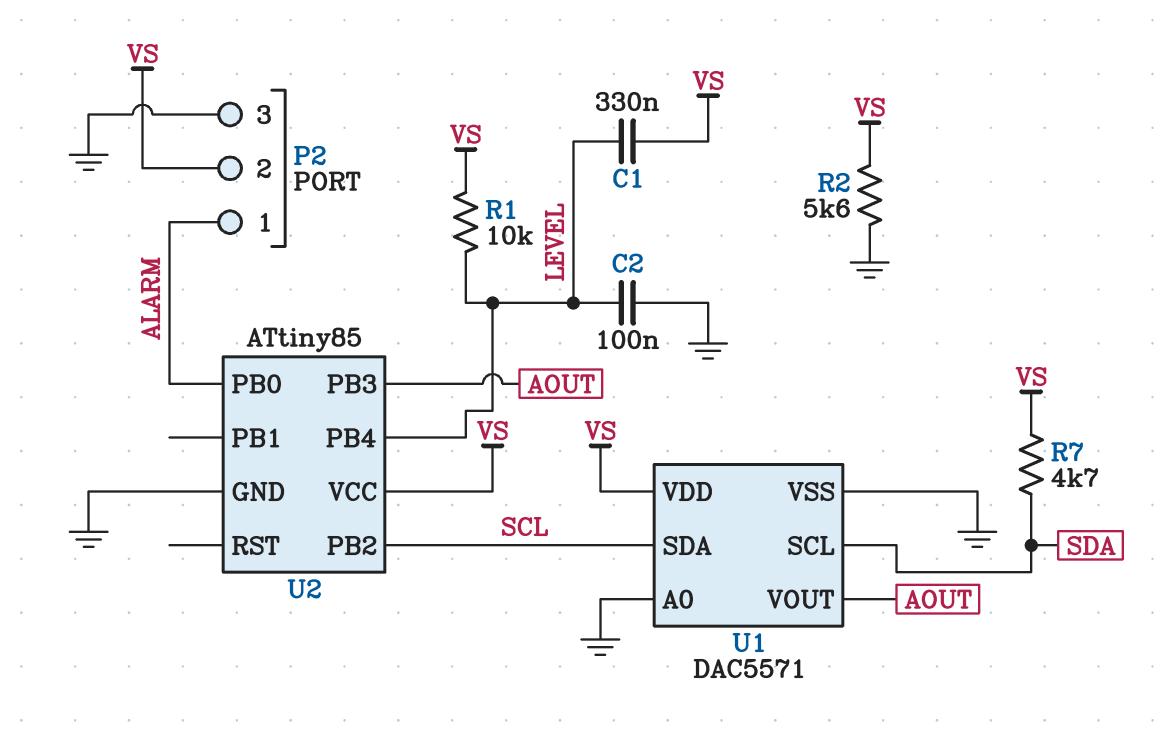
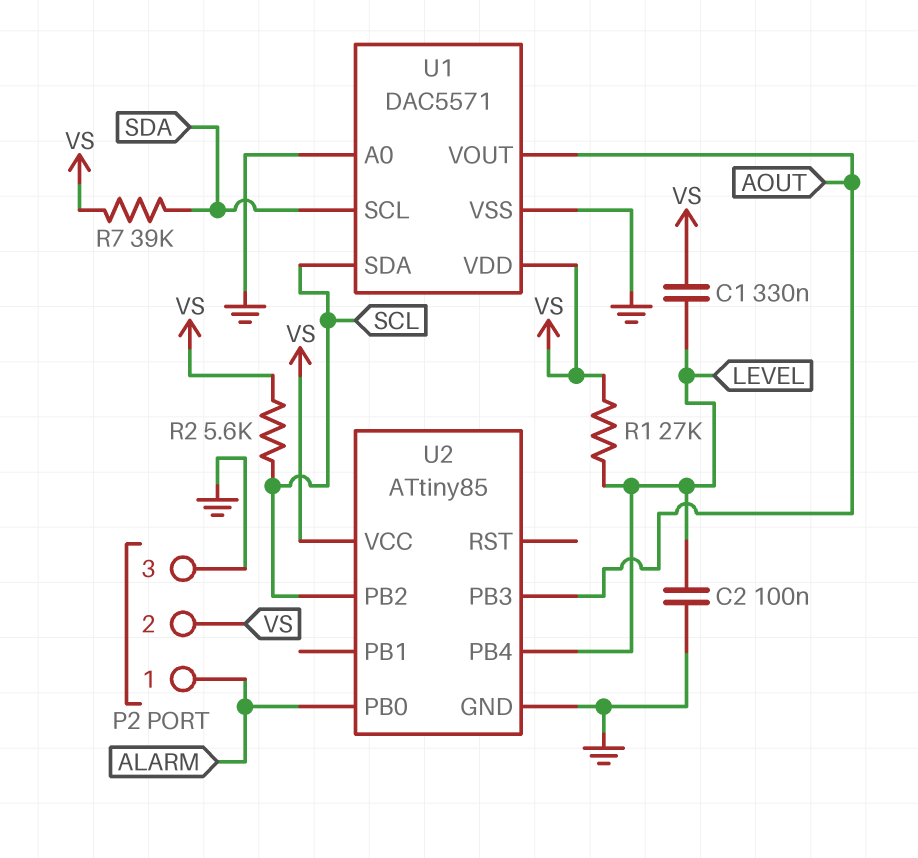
R1: 10k (LEVEL, VS) -> 27k (LEVEL, VS)
R2: 5.6k (GND, VS) -> 5.6k (SCL, VS)
R7: 4.7k (SDA, VS) -> 39k (SDA, VS)

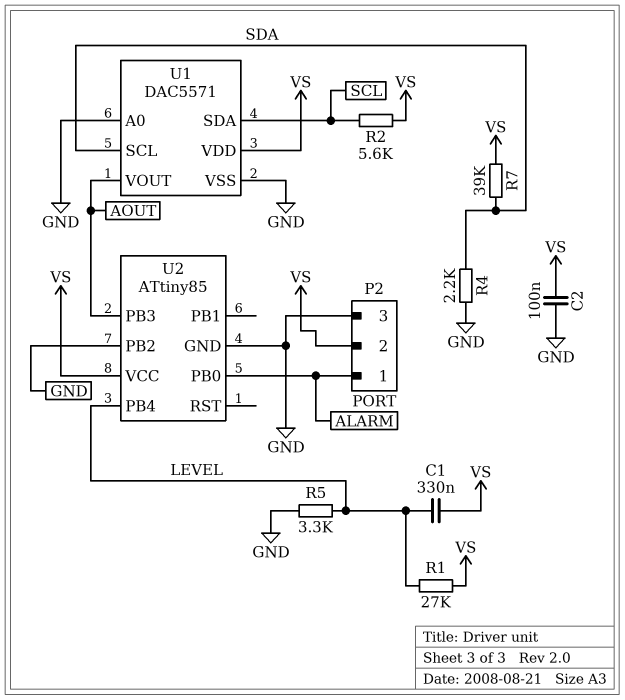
C2: 100nF (GND, LEVEL) -> 100nF (GND, VS)
R4: none -> 2.2k (GND, SDA)
R5: none -> 3.3k (GND, LEVEL)
U2 pin PB2: SCL -> GND

